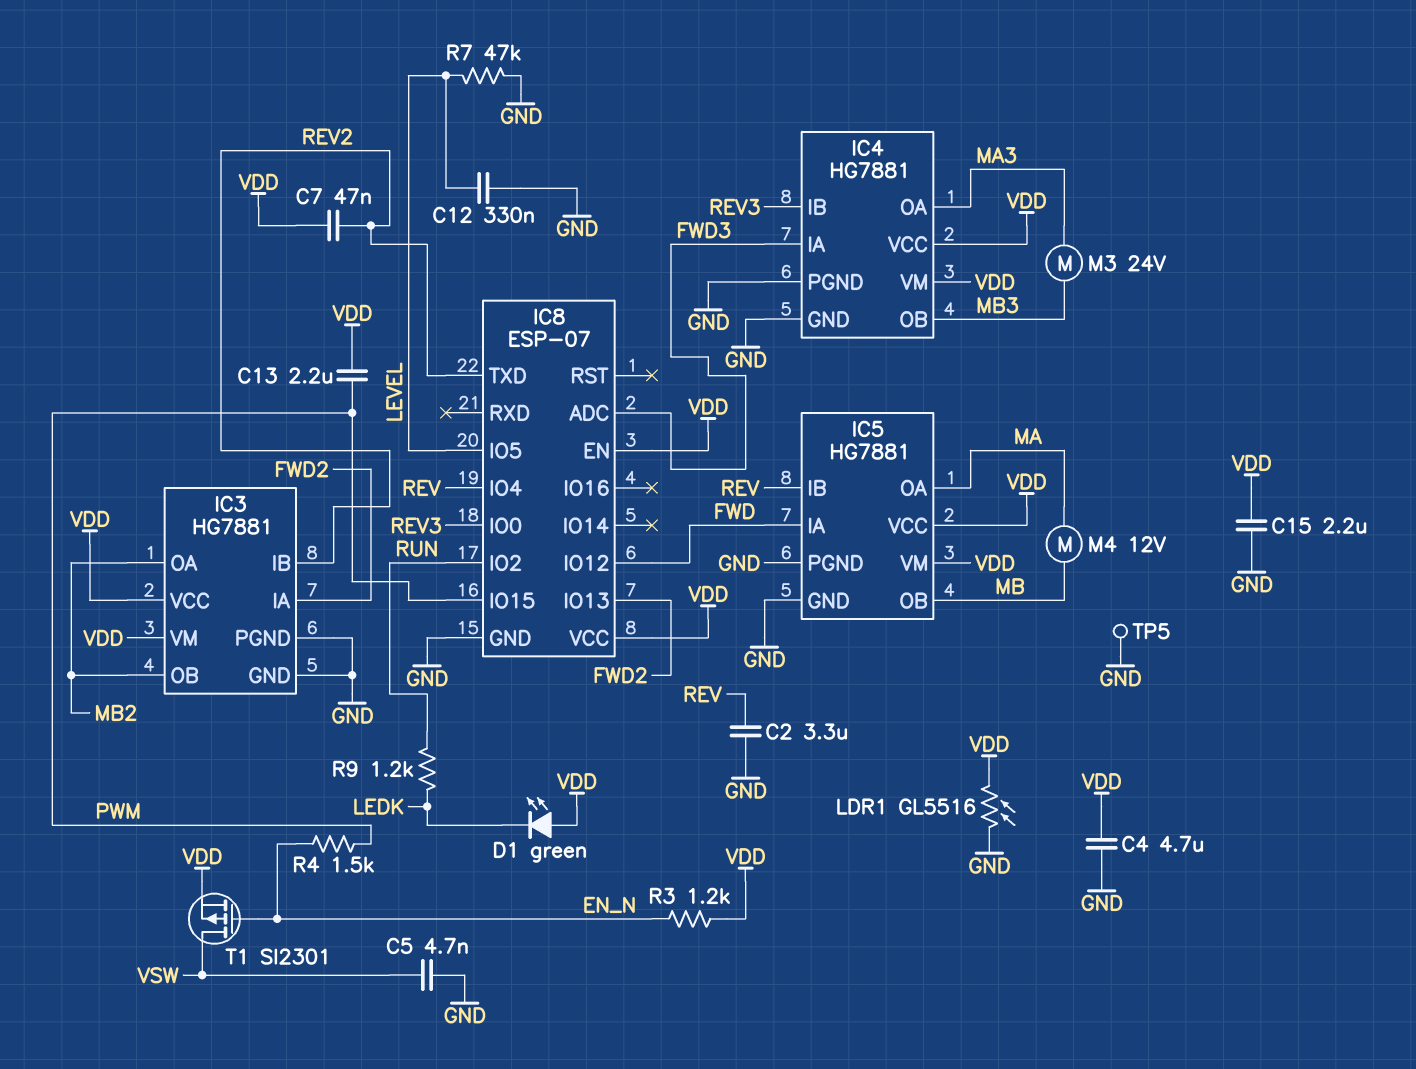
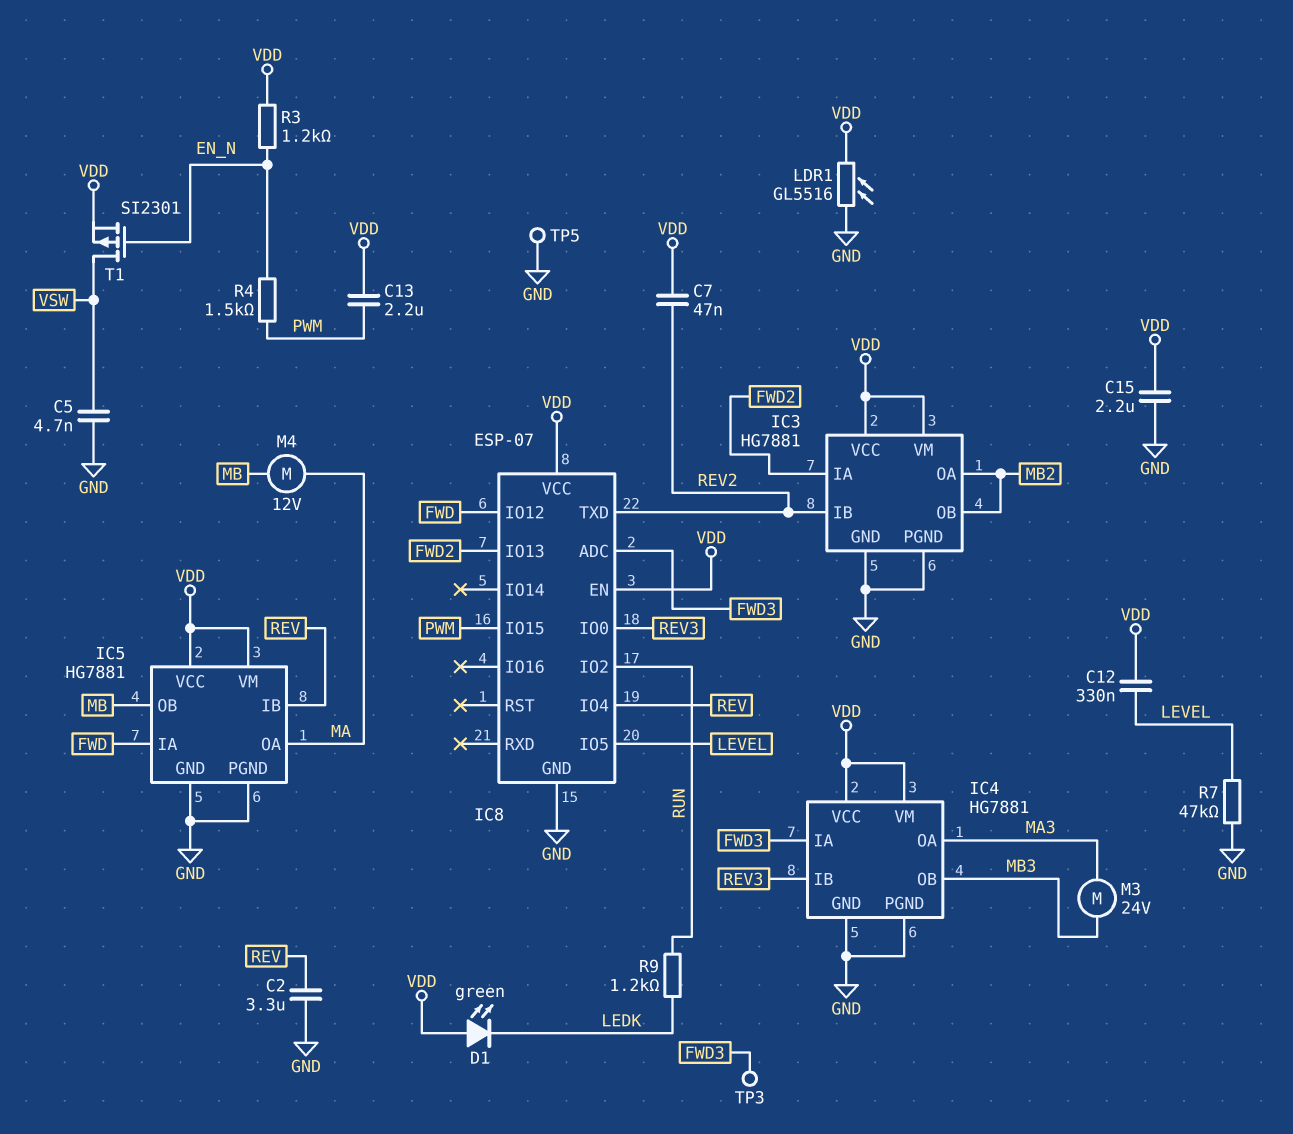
C4: 4.7uF (GND, VDD) -> none
C12: 330nF (GND, LEVEL) -> 330nF (LEVEL, VDD)
TP3: none -> test point (FWD3)

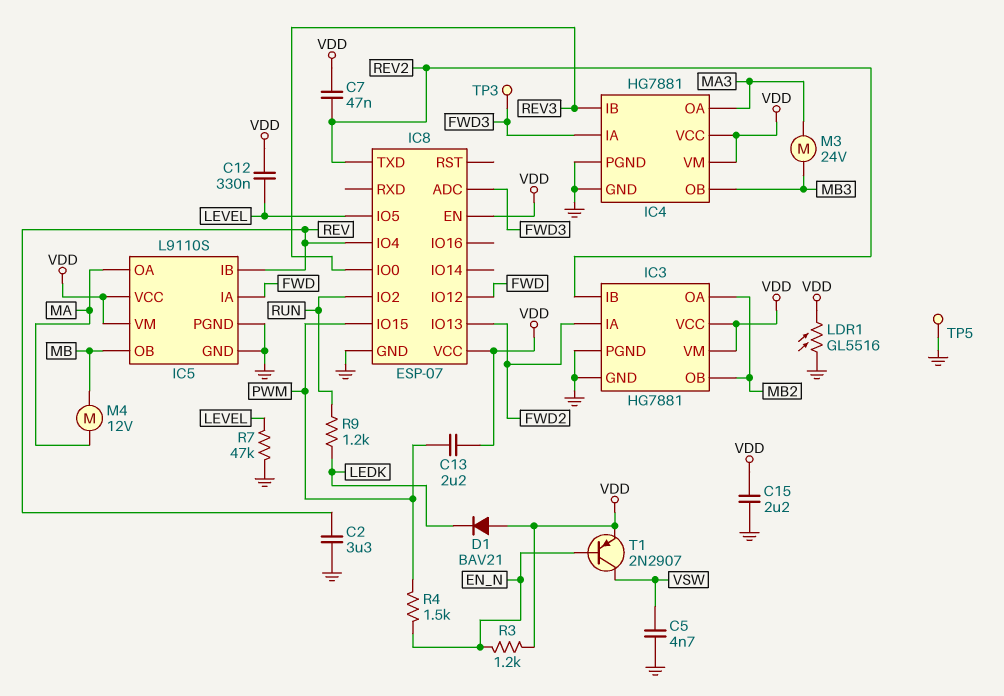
D1: LED green (A VDD, K LEDK) -> diode BAV21 (A VDD, K LEDK)
IC5: HG7881 -> L9110S
T1: PMOS SI2301 (G EN_N, D VSW, S VDD) -> PNP 2N2907 (B EN_N, C VSW, E VDD)

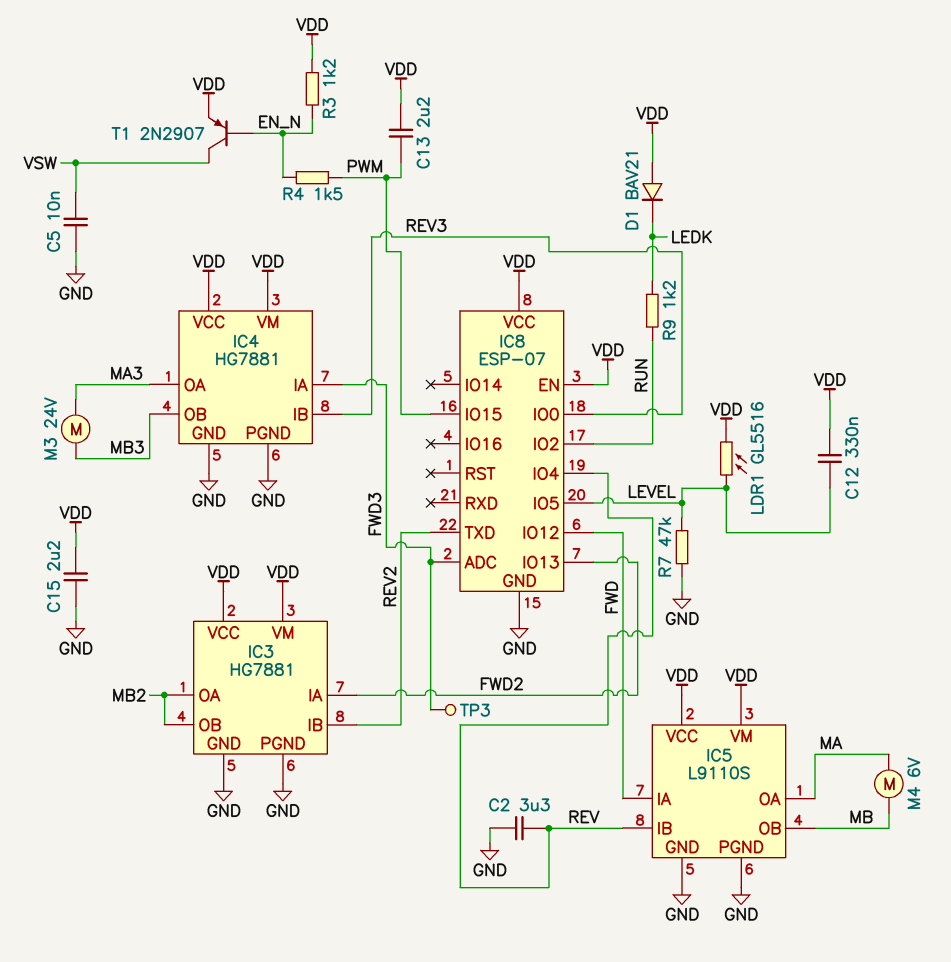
C5: 4.7nF (GND, VSW) -> 10nF (GND, VSW)
C7: 47nF (REV2, VDD) -> none
LDR1: GL5516 (GND, VDD) -> GL5516 (LEVEL, VDD)
M4: motor 12V (MA, MB) -> motor 6V (MA, MB)
TP5: test point (GND) -> none

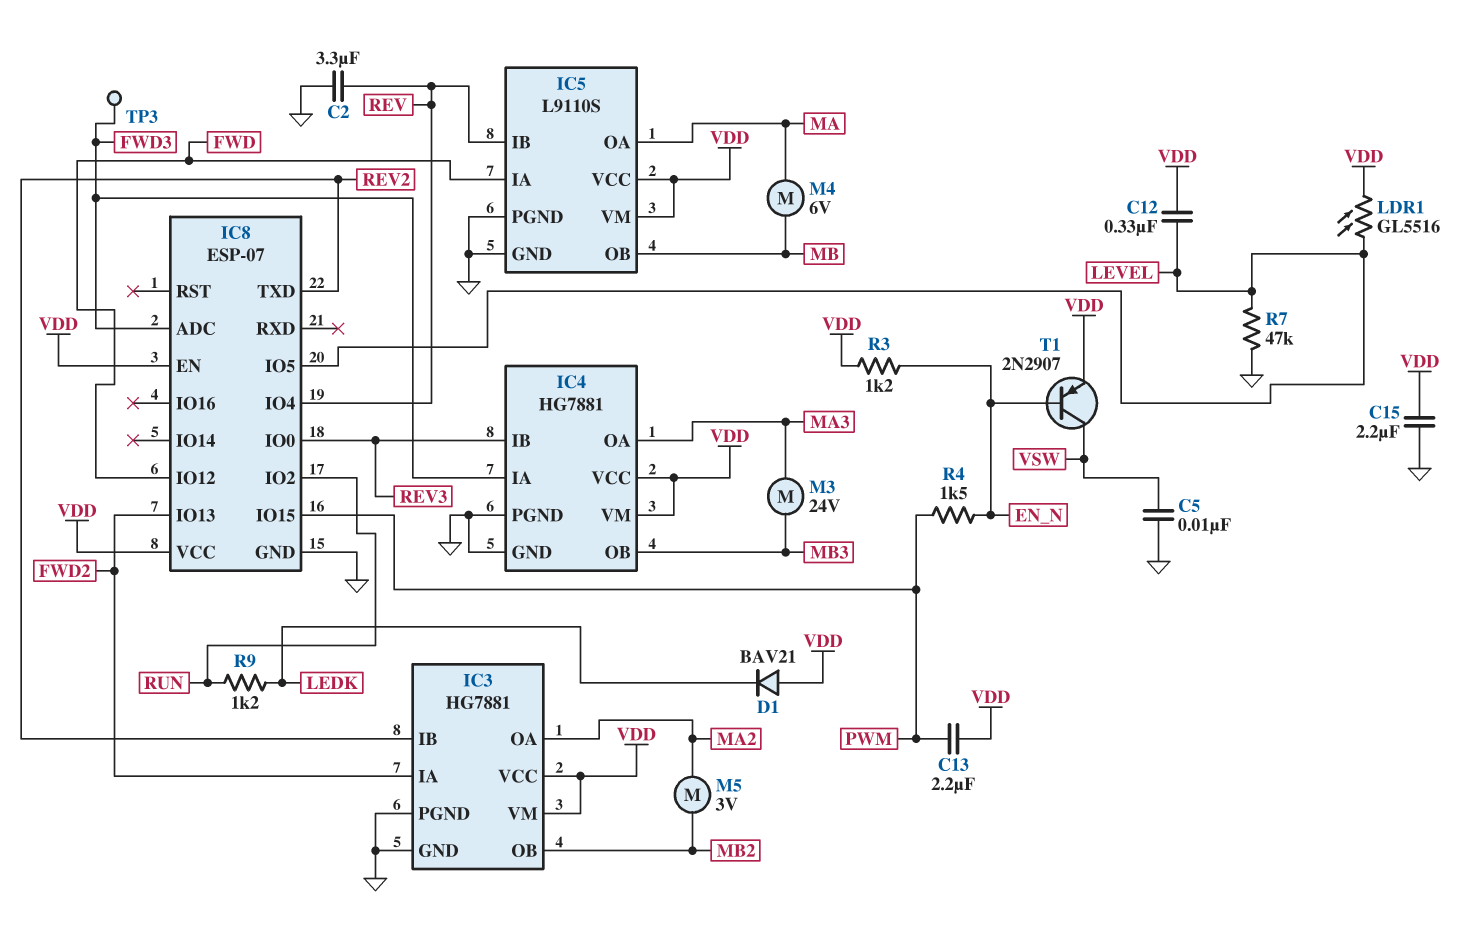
IC3 pin OA: MB2 -> MA2
M5: none -> motor 3V (MA2, MB2)

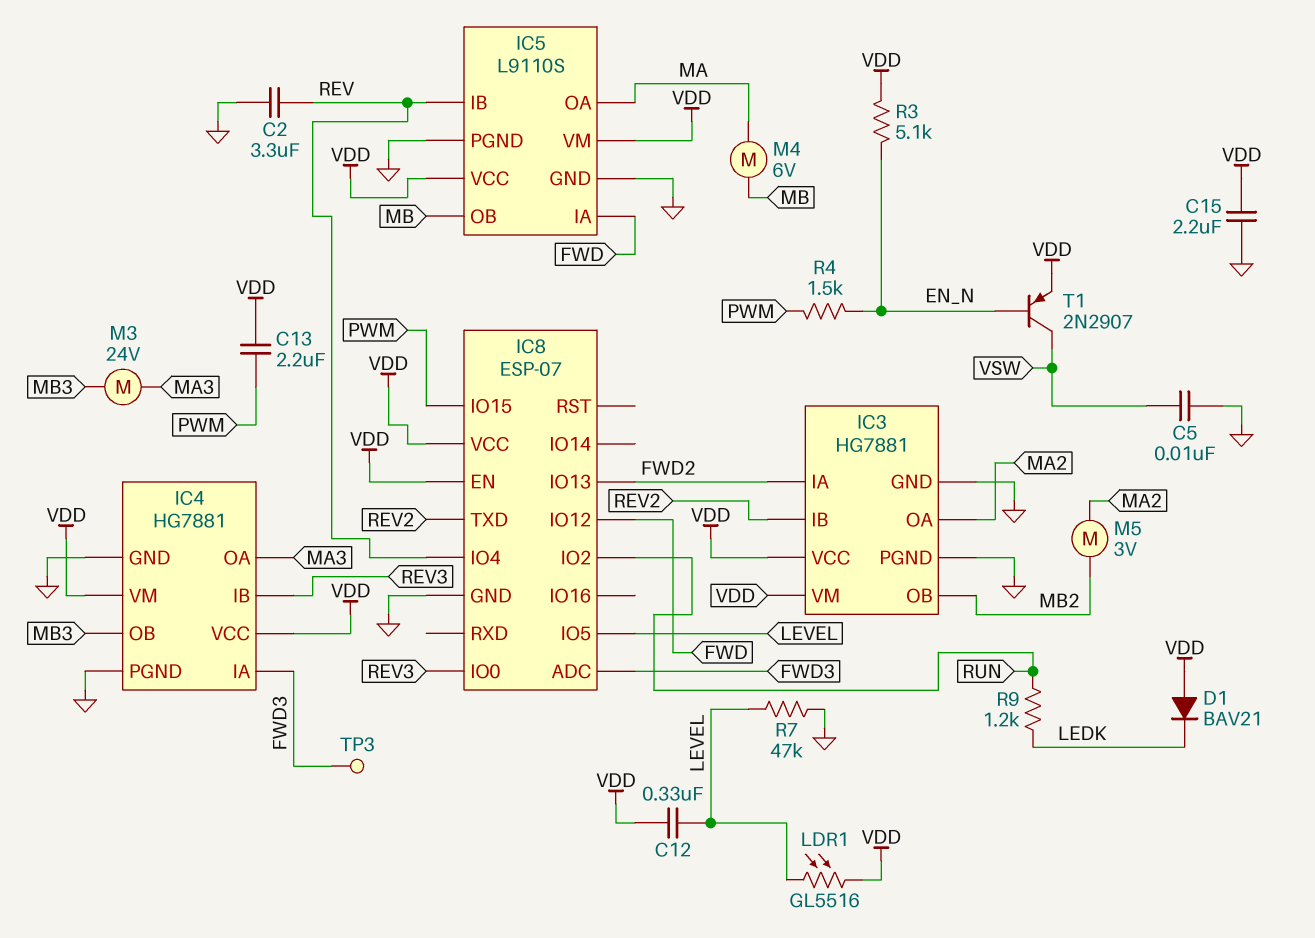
R3: 1.2k (EN_N, VDD) -> 5.1k (EN_N, VDD)

